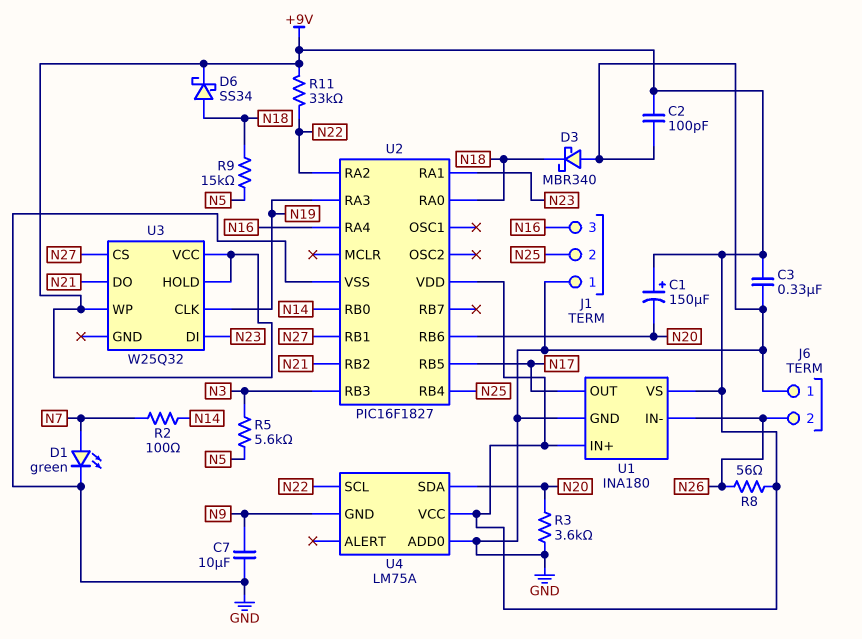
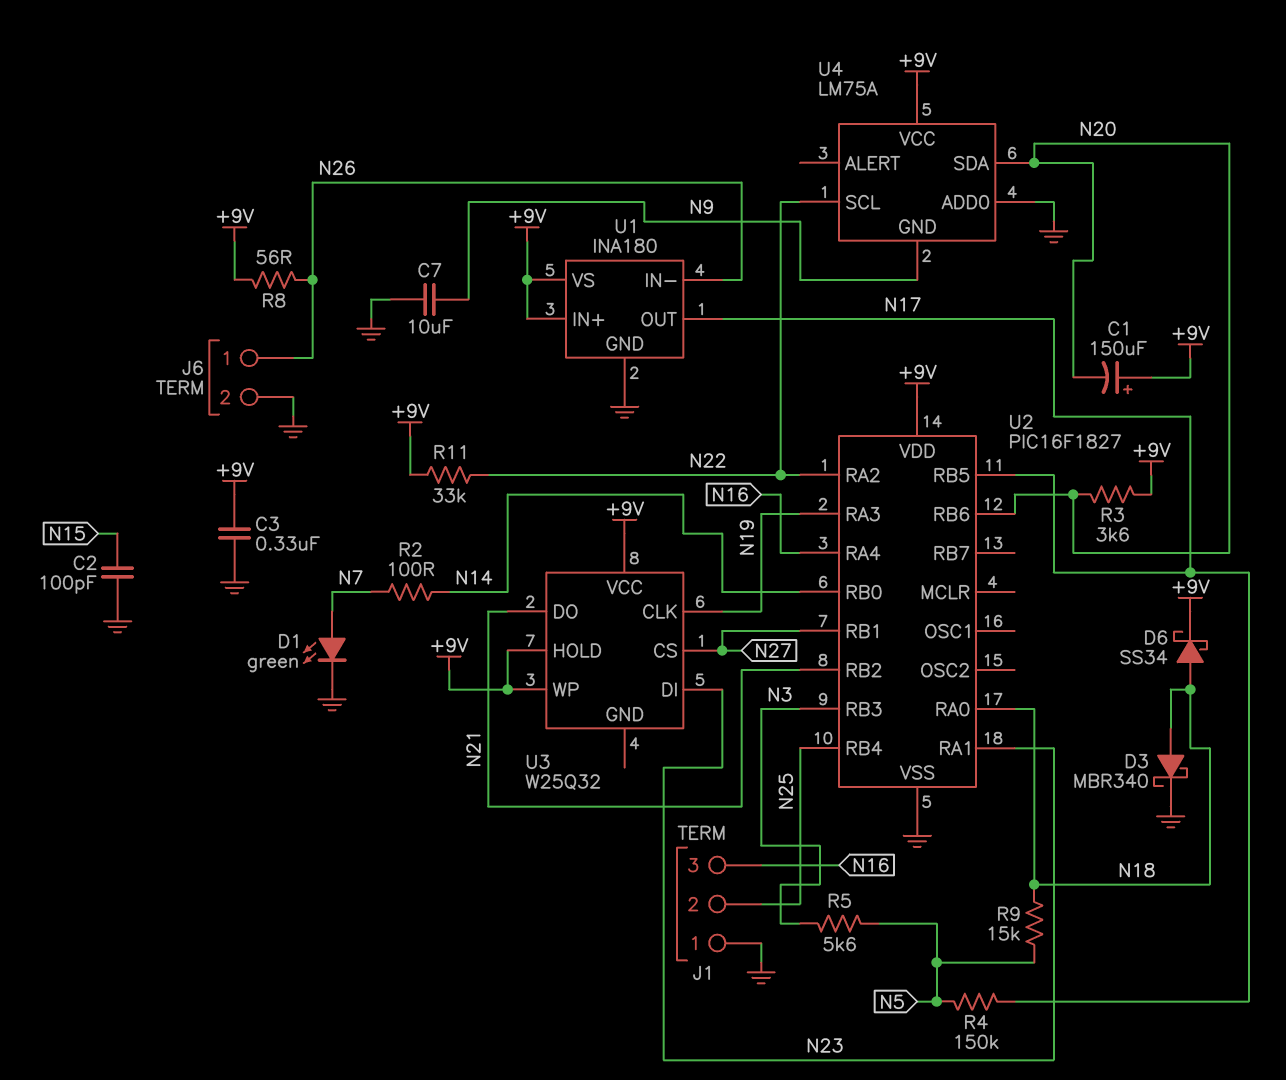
C2: 100pF (+9V, GND) -> 100pF (GND, N15)
D3: schottky MBR340 (A GND, K N18) -> schottky MBR340 (A N18, K GND)
J6 pin 1: GND -> N26
J6 pin 2: N26 -> GND
R3: 3.6k (GND, N20) -> 3.6k (+9V, N20)
R4: none -> 150k (N5, N17)

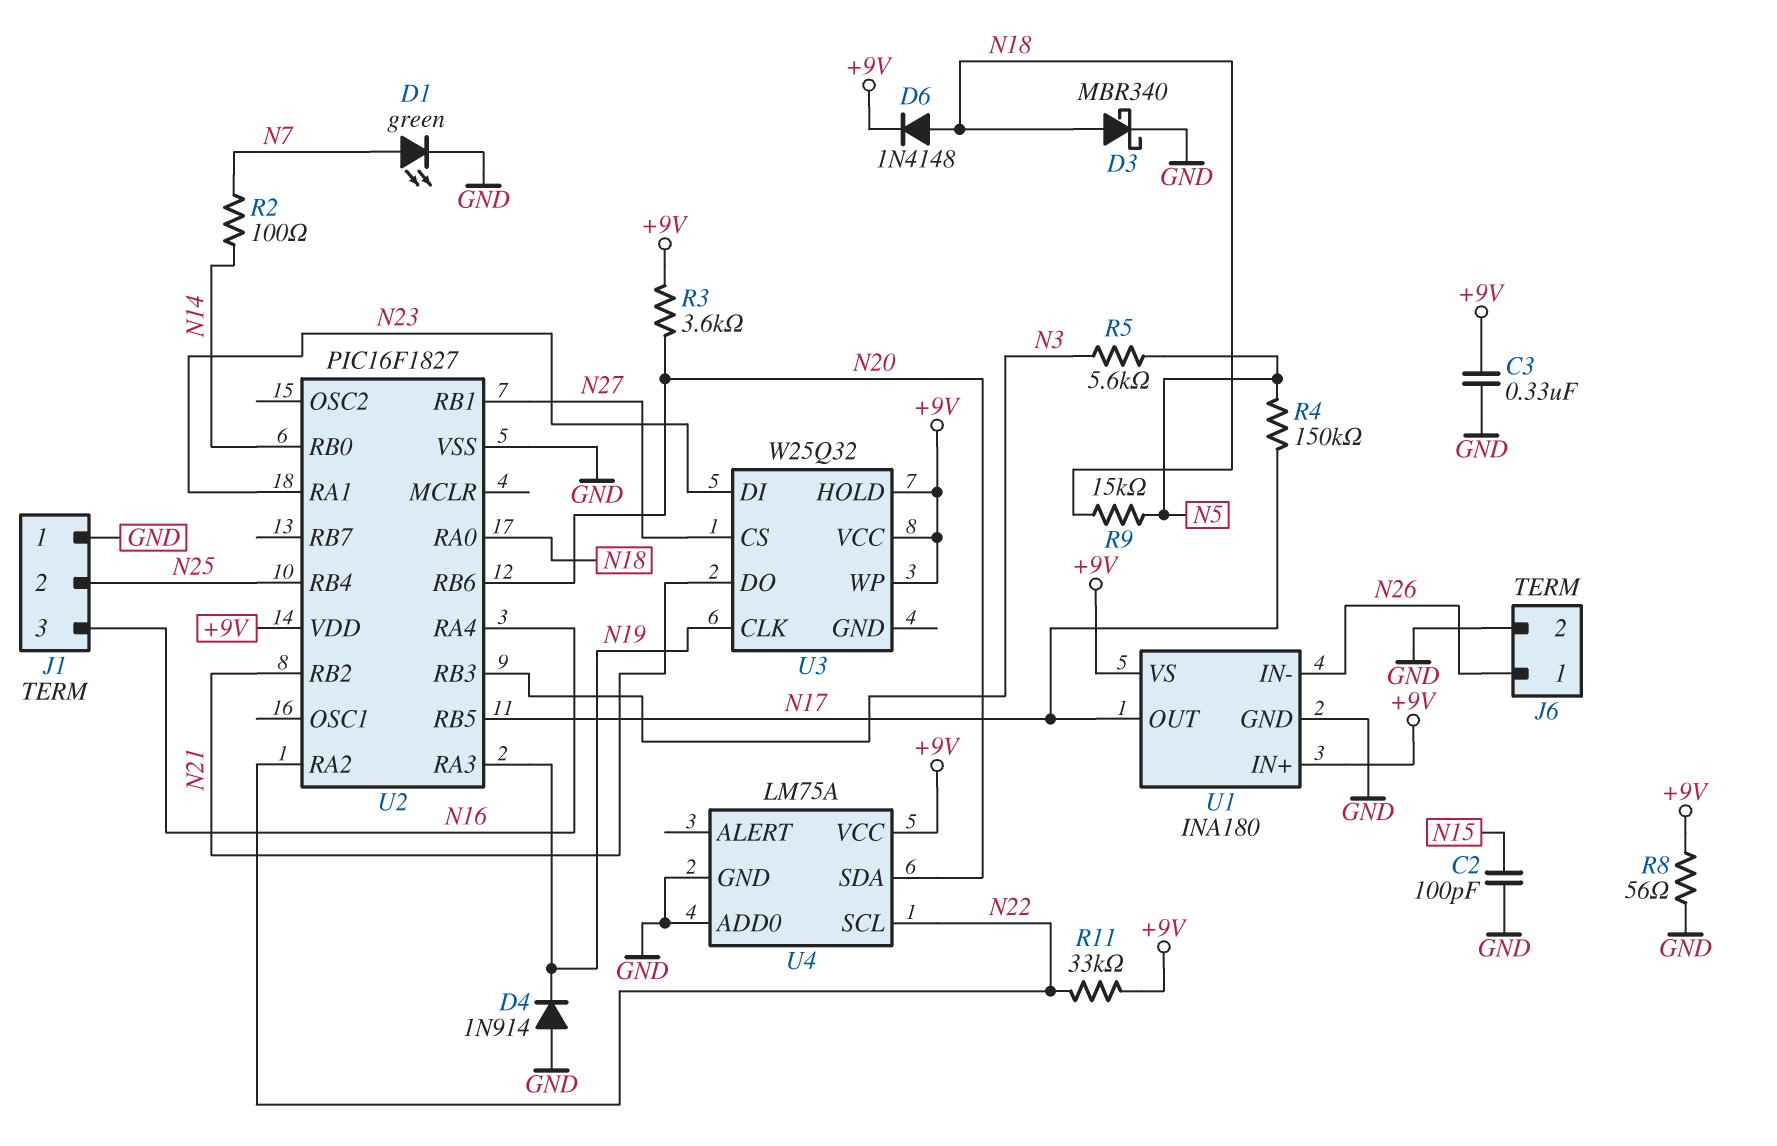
C1: 150uF (plus +9V, minus N20) -> none
C7: 10uF (GND, N9) -> none
D4: none -> diode 1N914 (A GND, K N19)
D6: schottky SS34 (A N18, K +9V) -> diode 1N4148 (A N18, K +9V)
R8: 56 (+9V, N26) -> 56 (+9V, GND)
U4 pin GND: N9 -> GND

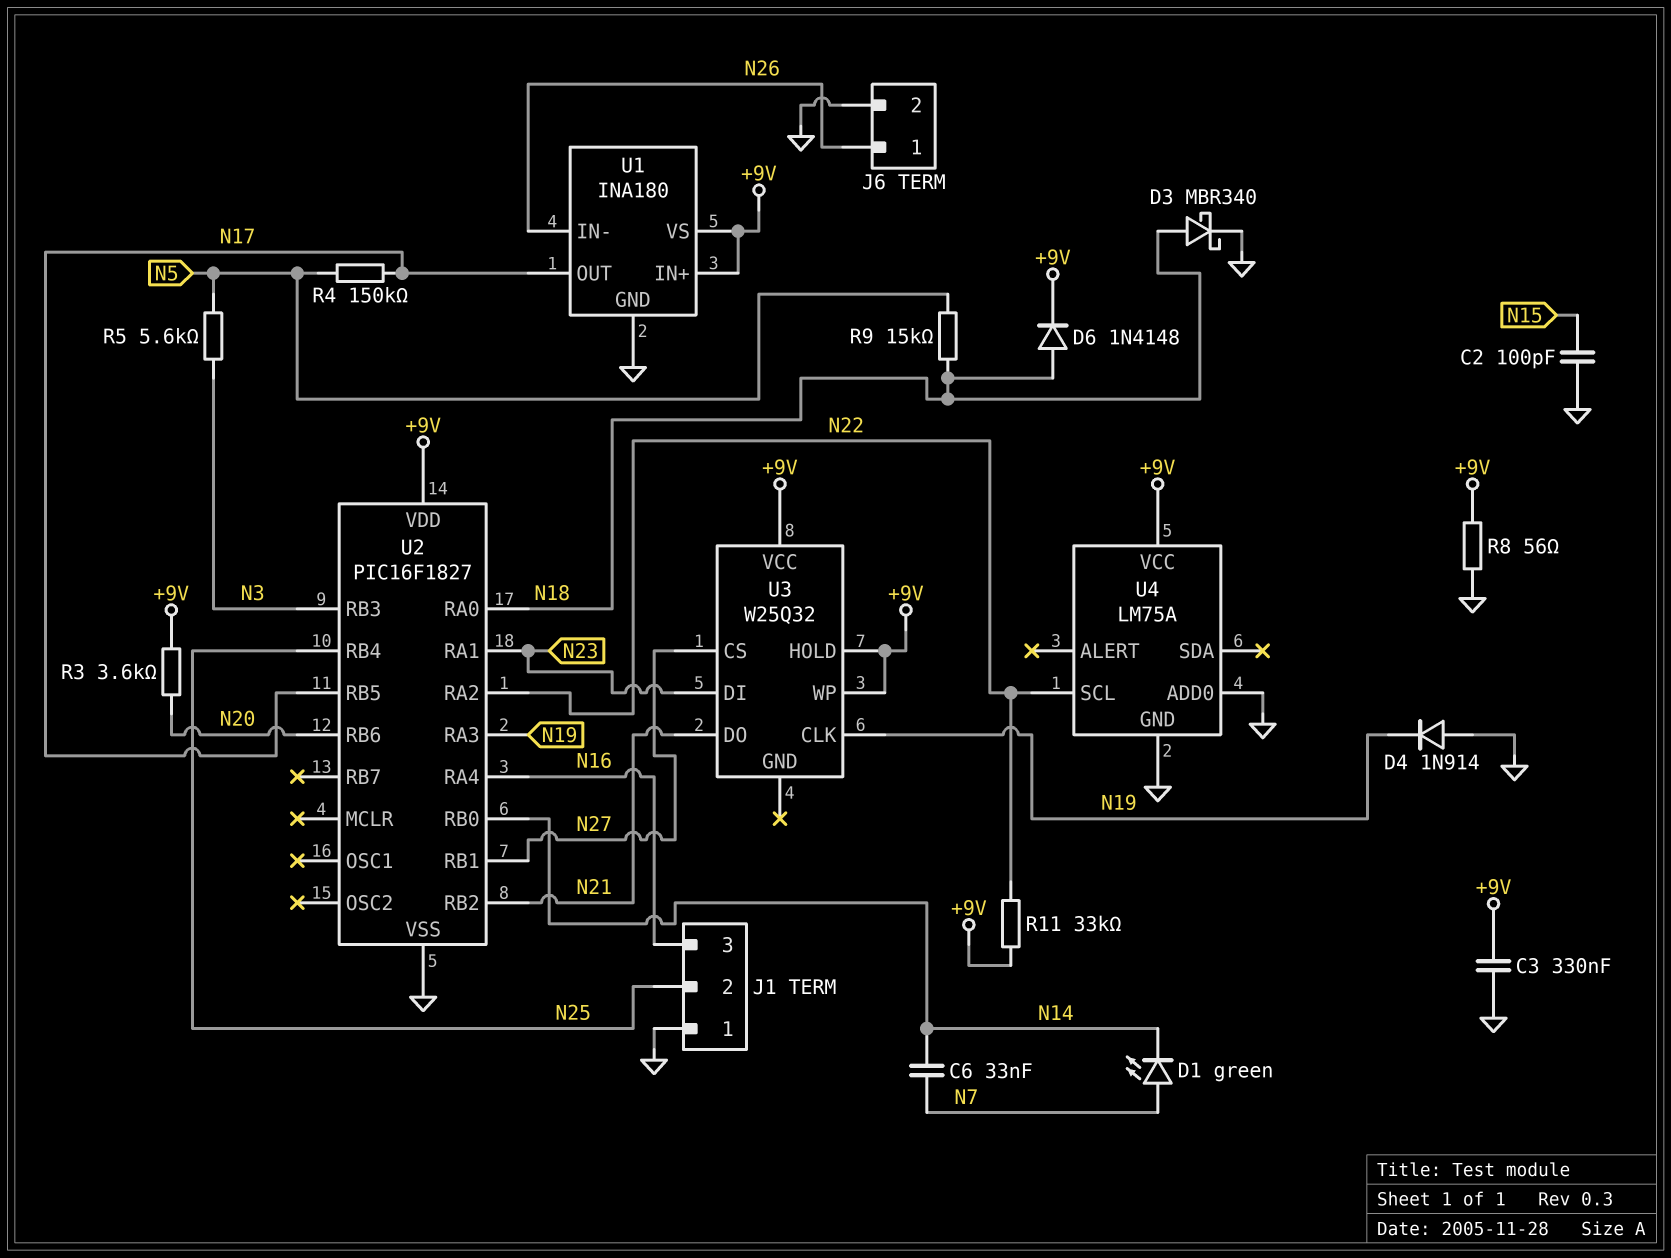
C6: none -> 33nF (N7, N14)
D1: LED green (A N7, K GND) -> LED green (A N7, K N14)
R2: 100 (N7, N14) -> none
U4 pin SDA: N20 -> none

